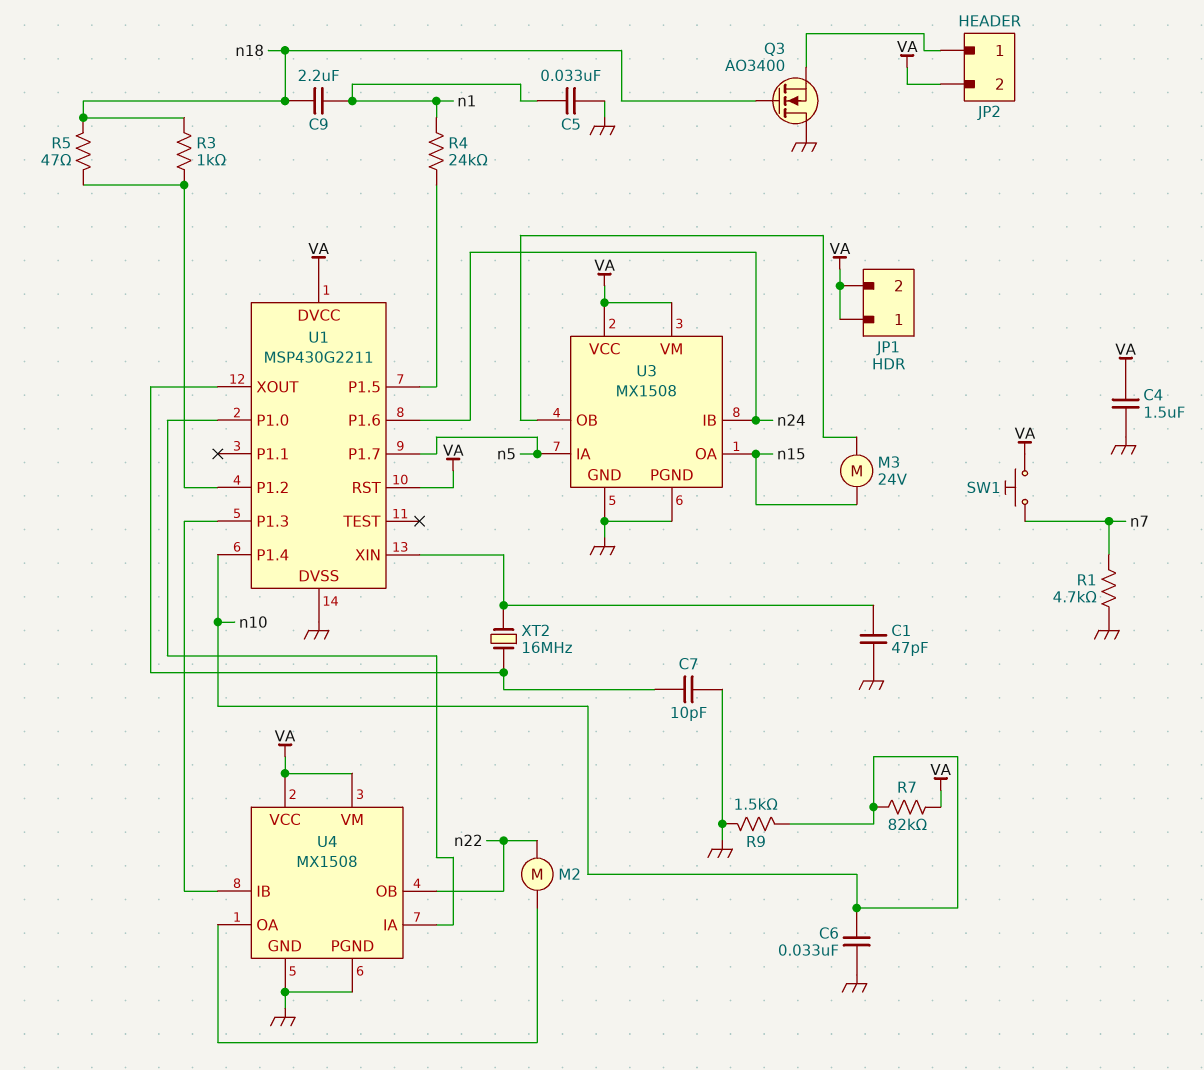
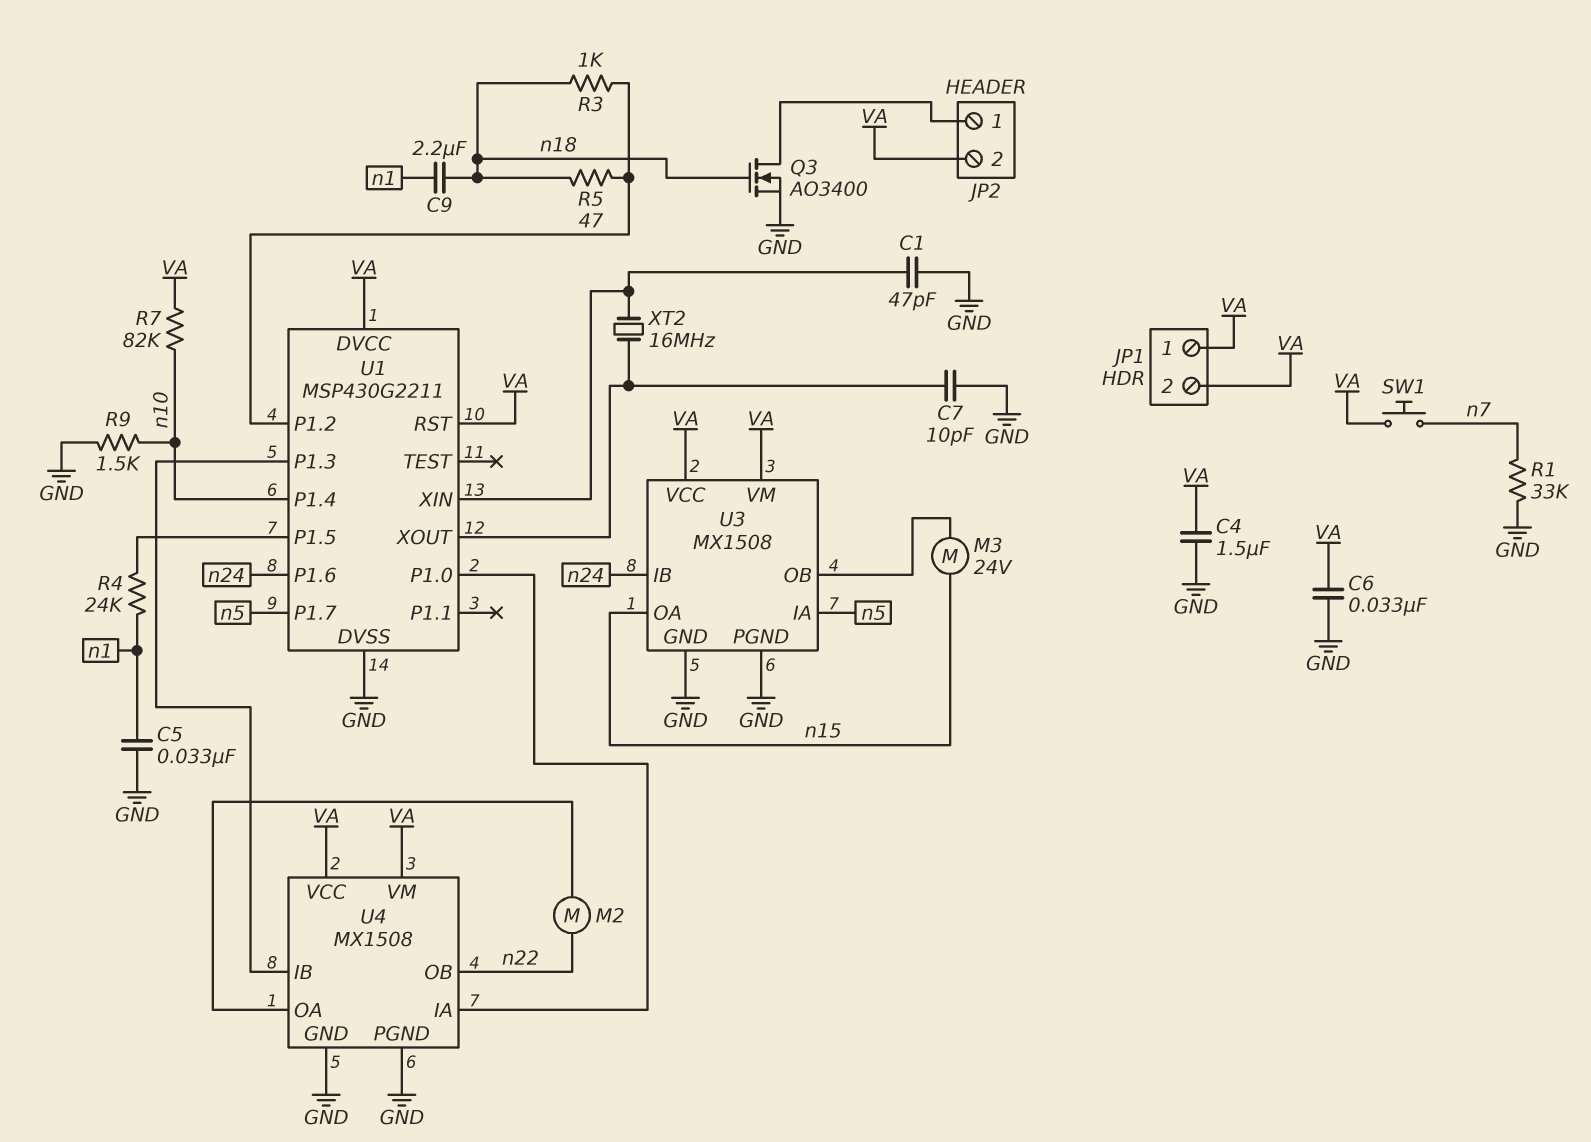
C6: 33nF (GND, n10) -> 33nF (GND, VA)
Q3: NMOS AO3400 (G n18, D GND, S JP2/1) -> NMOS AO3400 (G n18, D JP2/1, S GND)
R1: 4.7k (GND, n7) -> 33k (GND, n7)

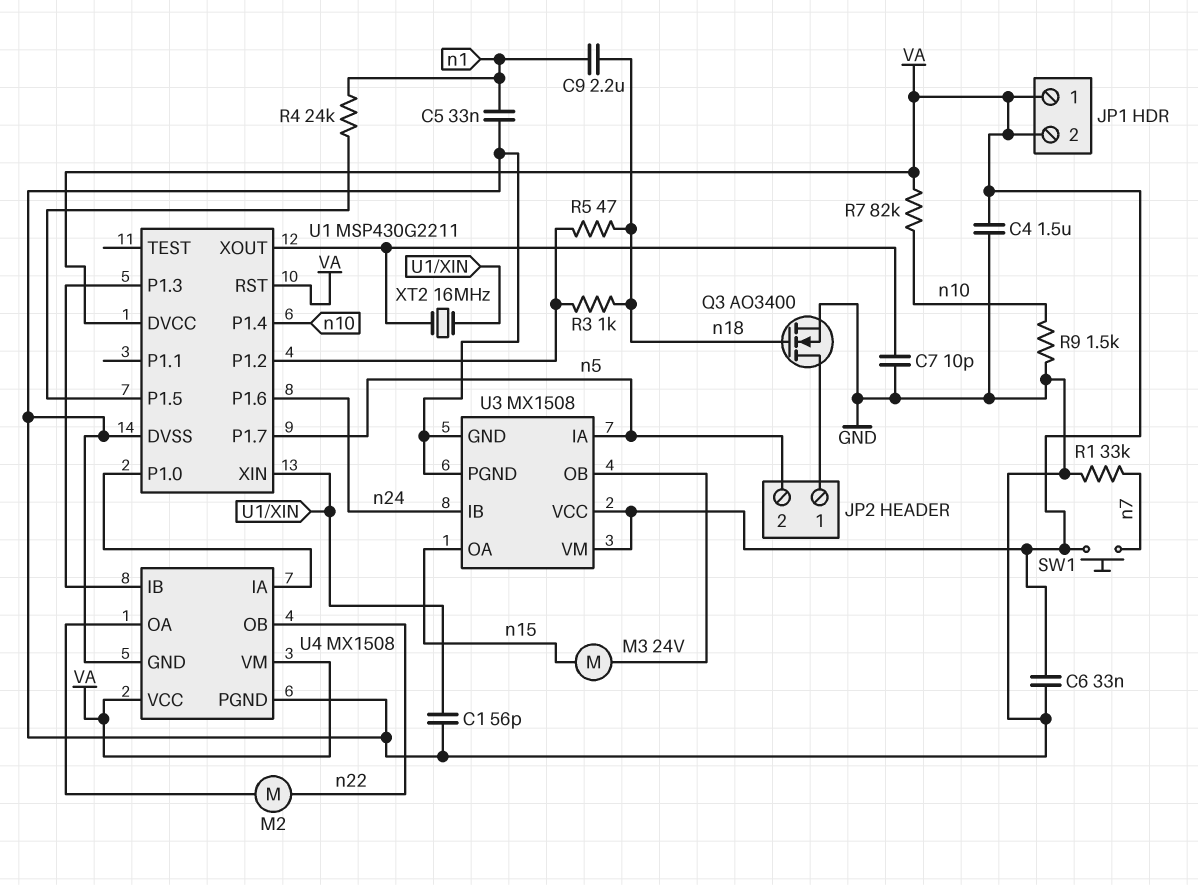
C1: 47pF (GND, U1/XIN) -> 56pF (GND, U1/XIN)
JP2 pin 2: VA -> n5

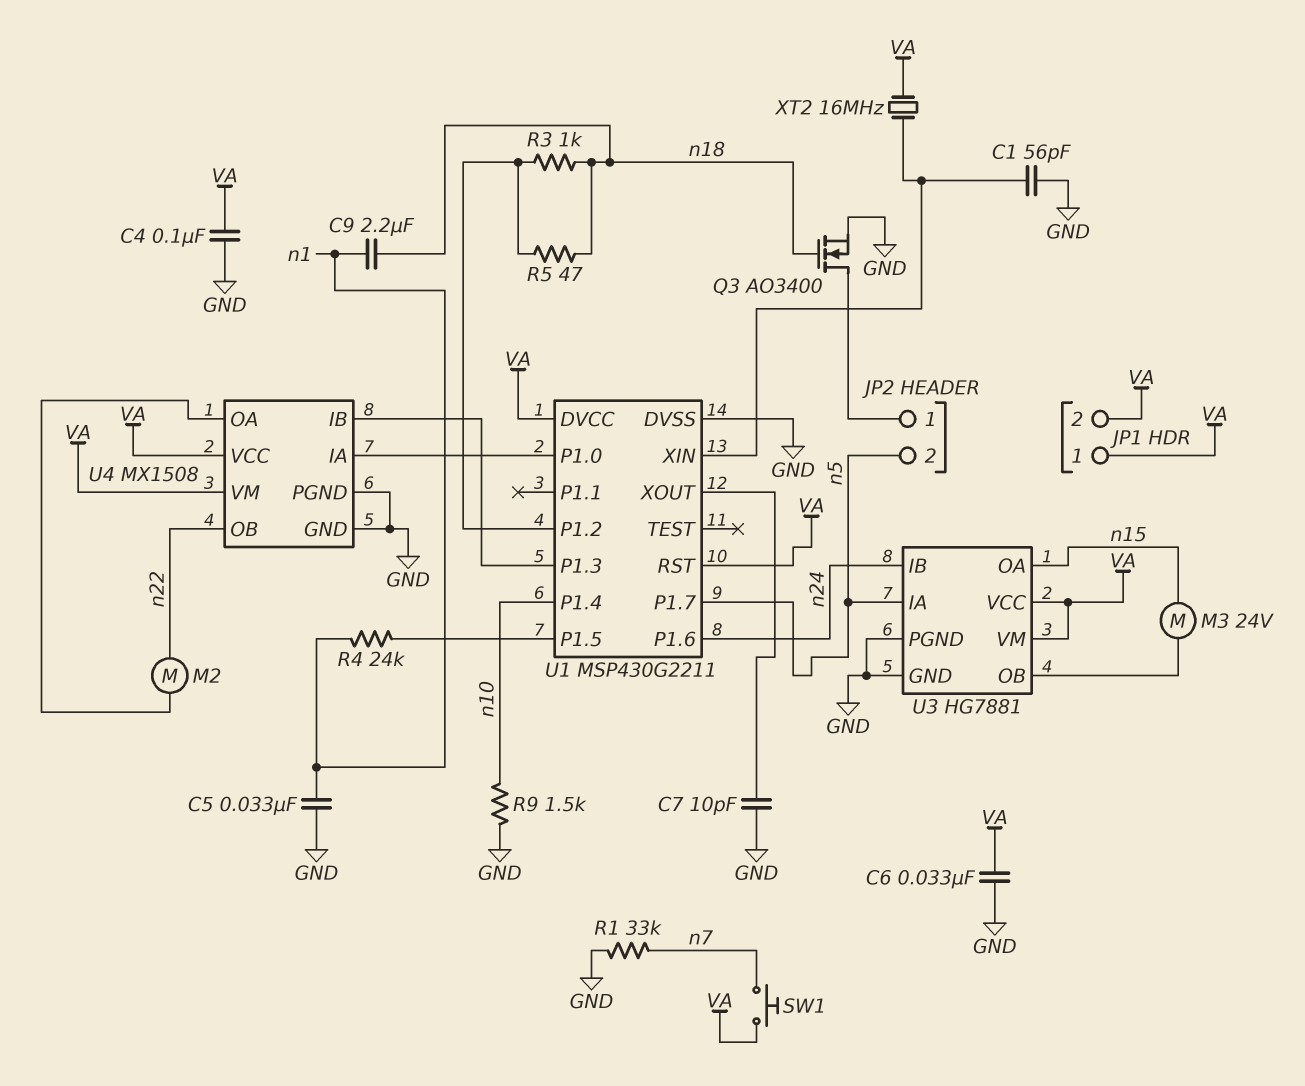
C4: 1.5uF (GND, VA) -> 100nF (GND, VA)
R7: 82k (VA, n10) -> none
U3: MX1508 -> HG7881
XT2: 16MHz (U1/XIN, U1/XOUT) -> 16MHz (U1/XIN, VA)

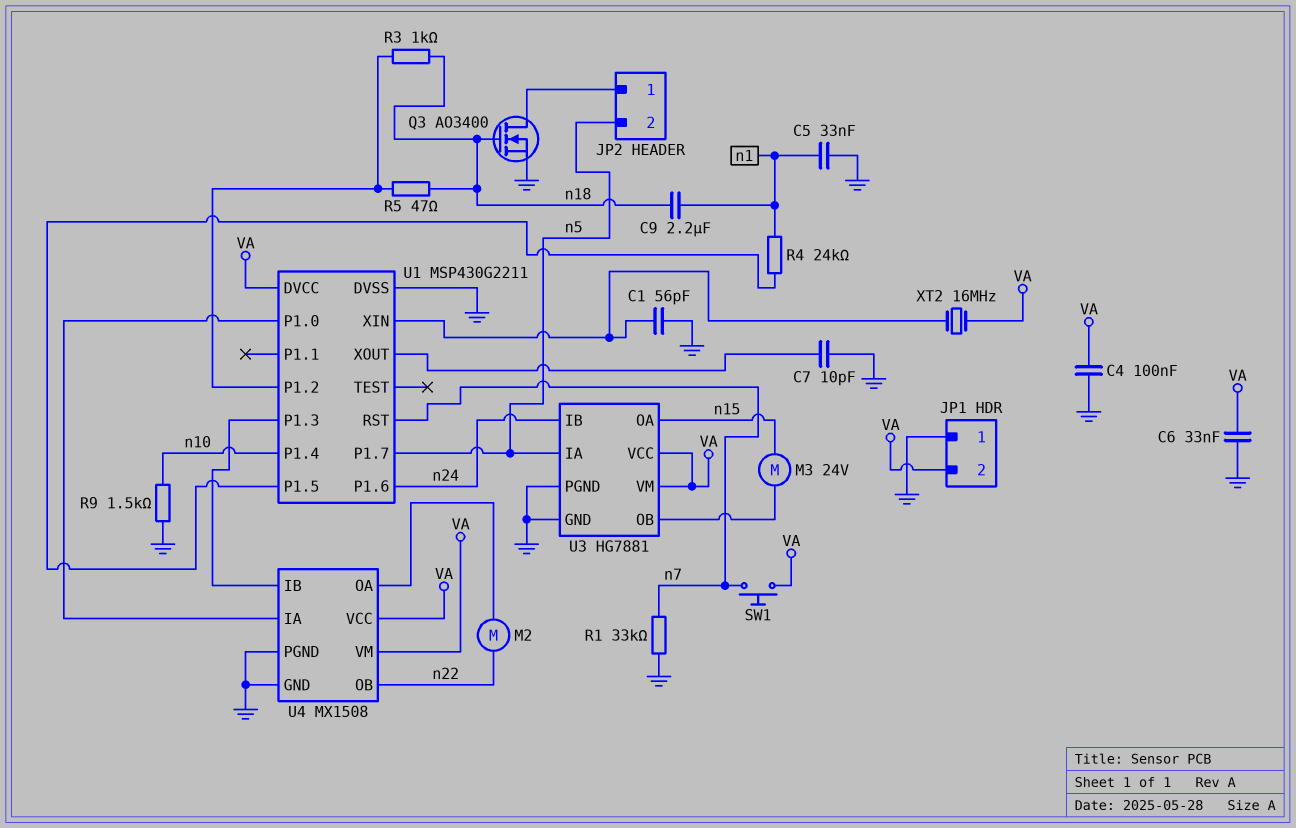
JP1 pin 1: VA -> GND
U1 pin RST: VA -> n7

